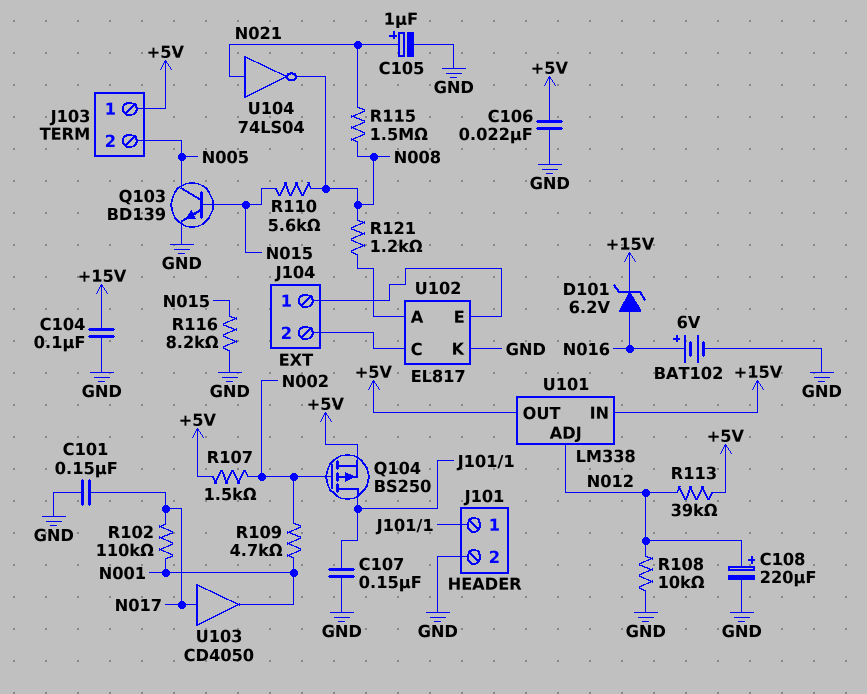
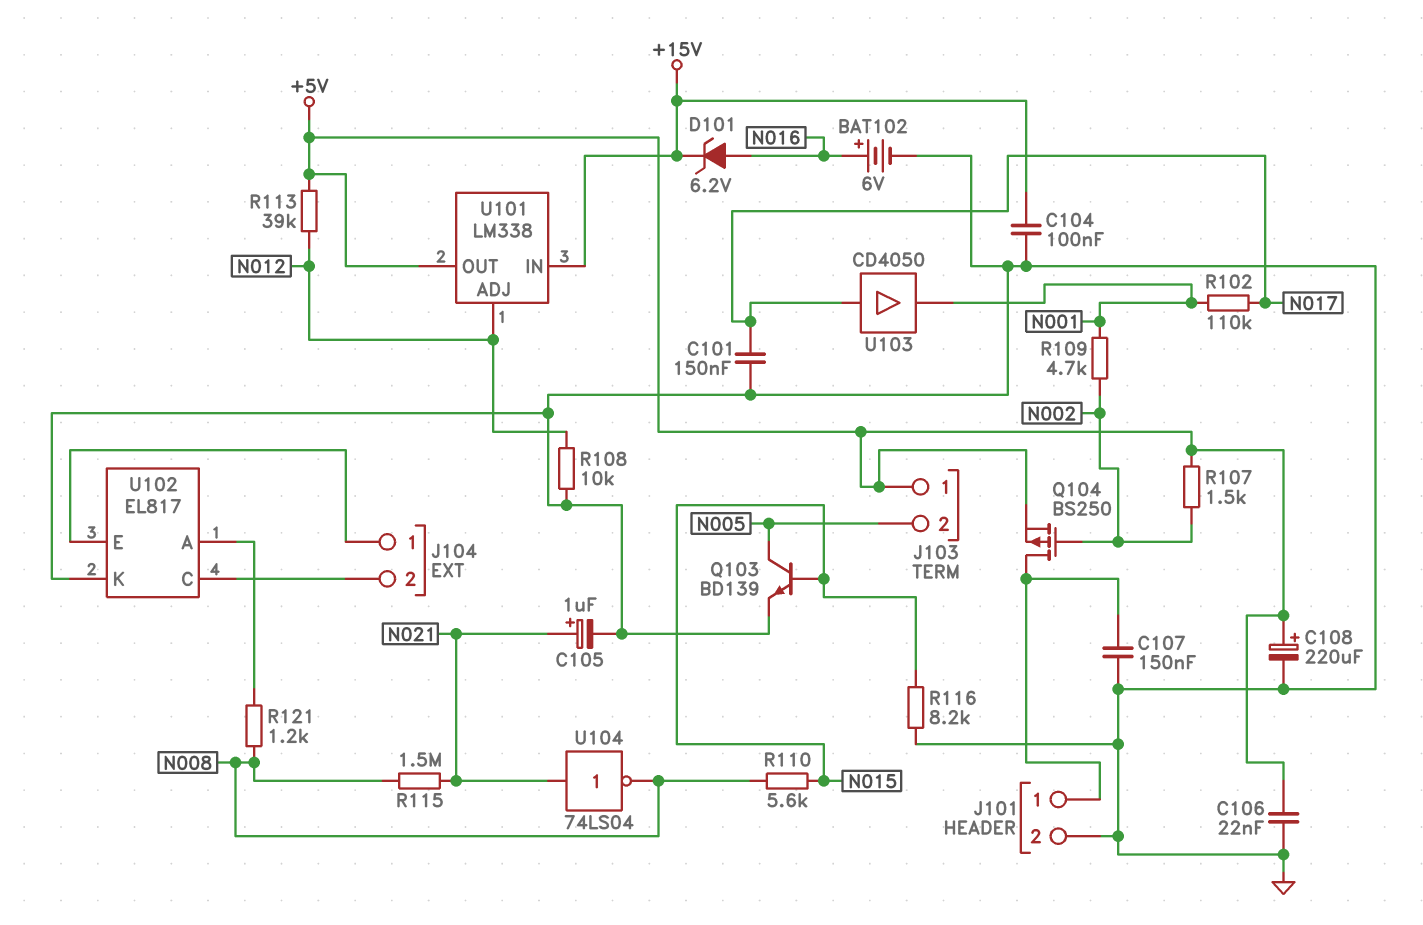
C108: 220uF (plus N012, minus GND) -> 220uF (plus +5V, minus GND)

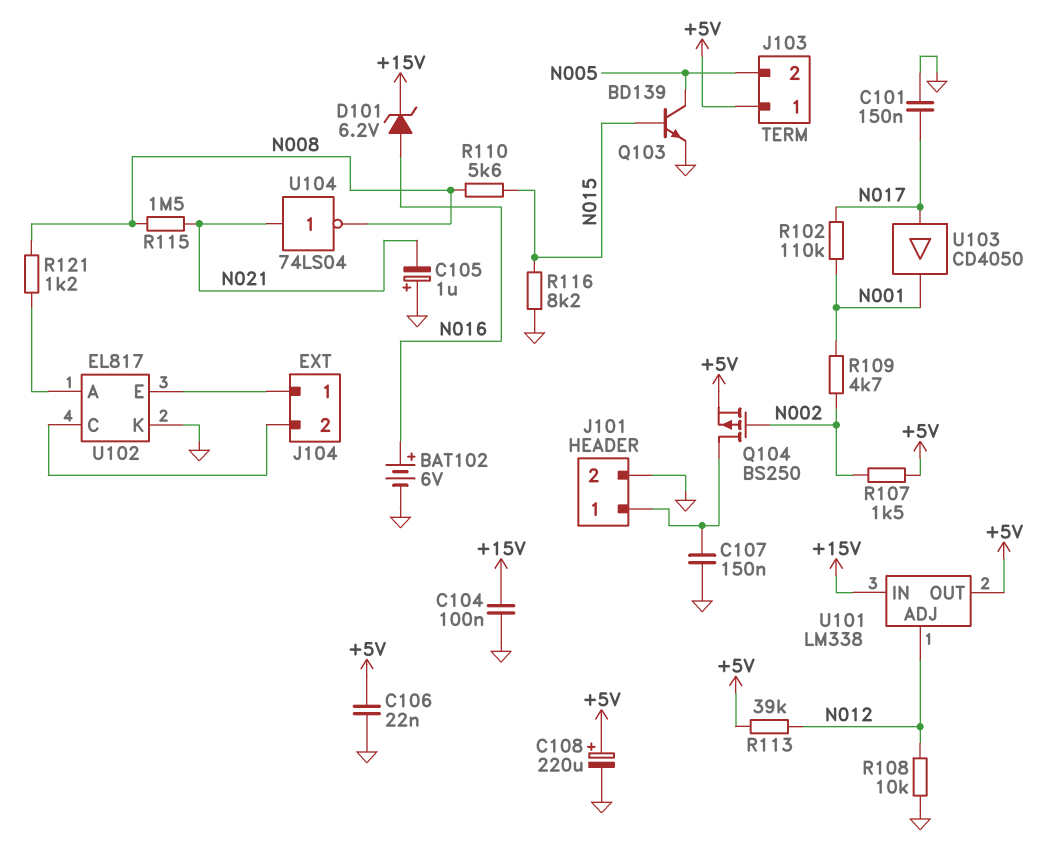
C105: 1uF (plus N021, minus GND) -> 1uF (plus GND, minus N021)

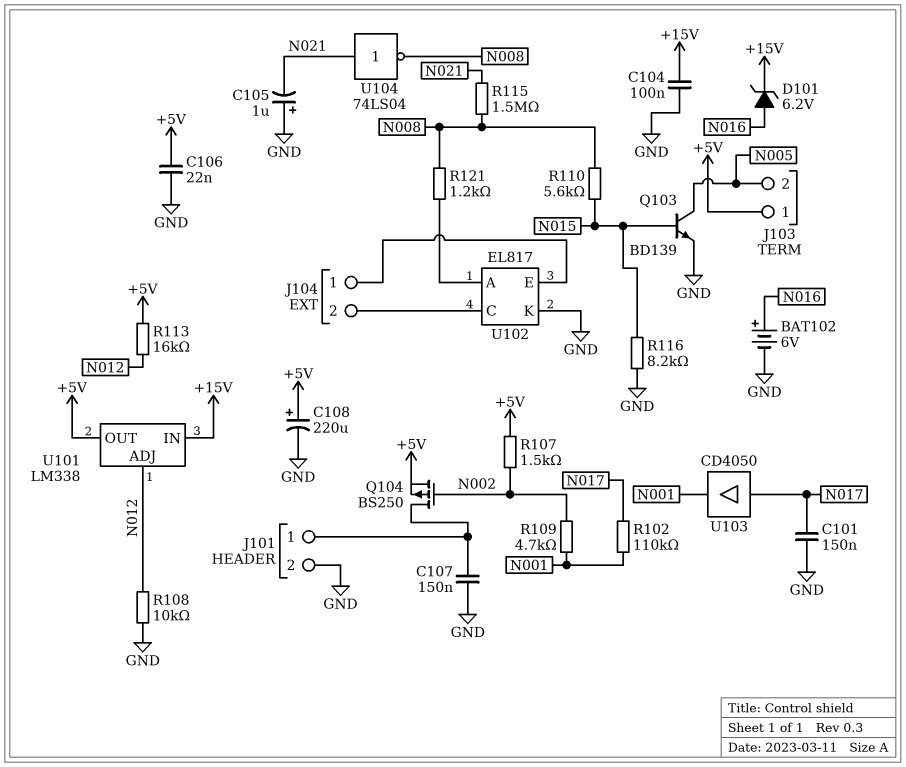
R113: 39k (+5V, N012) -> 16k (+5V, N012)

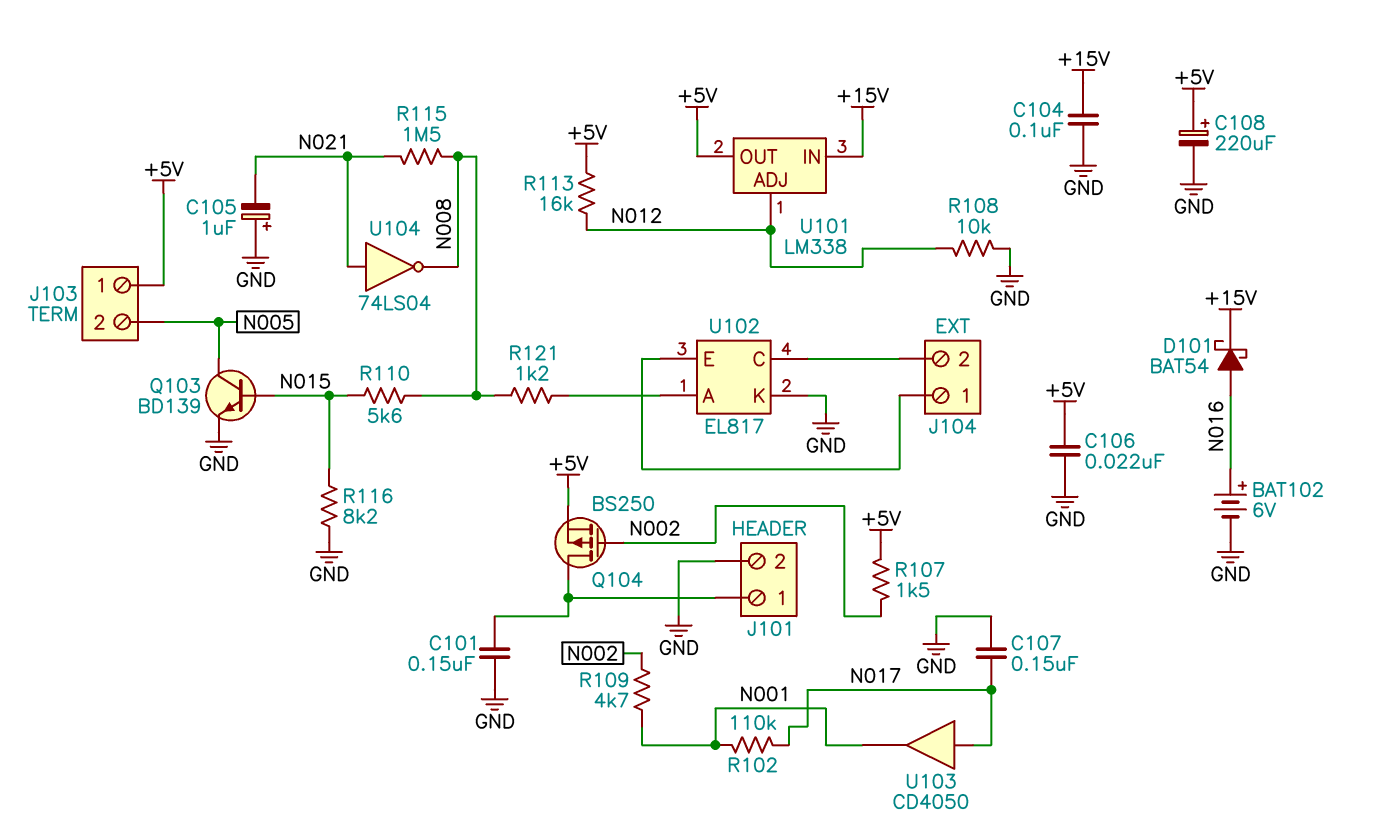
C101: 150nF (GND, N017) -> 150nF (GND, J101/1)
C107: 150nF (GND, J101/1) -> 150nF (GND, N017)
D101: zener 6.2V (A N016, K +15V) -> schottky BAT54 (A N016, K +15V)

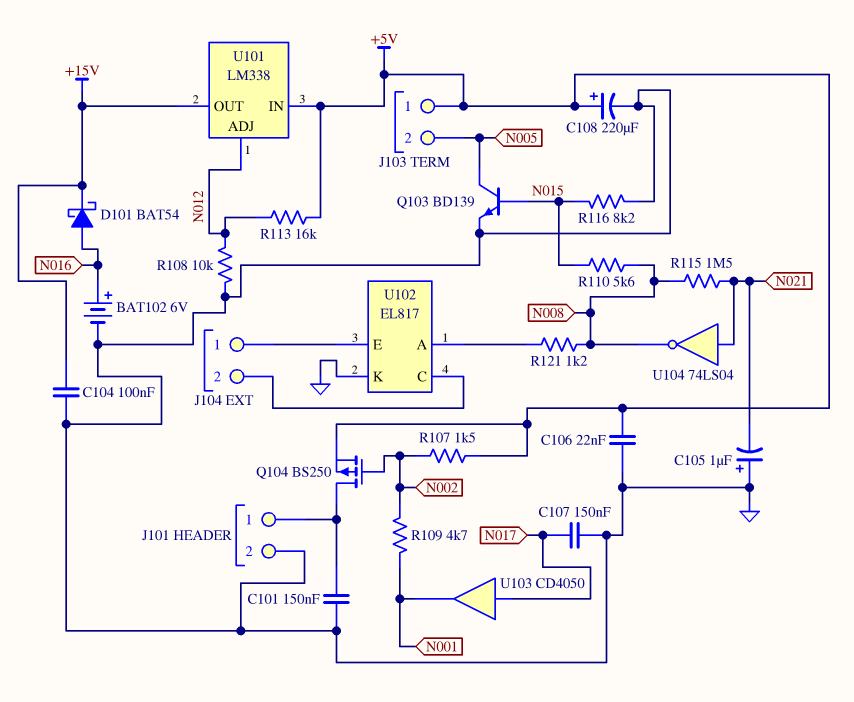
R102: 110k (N001, N017) -> none
U101 pin IN: +15V -> +5V
U101 pin OUT: +5V -> +15V

